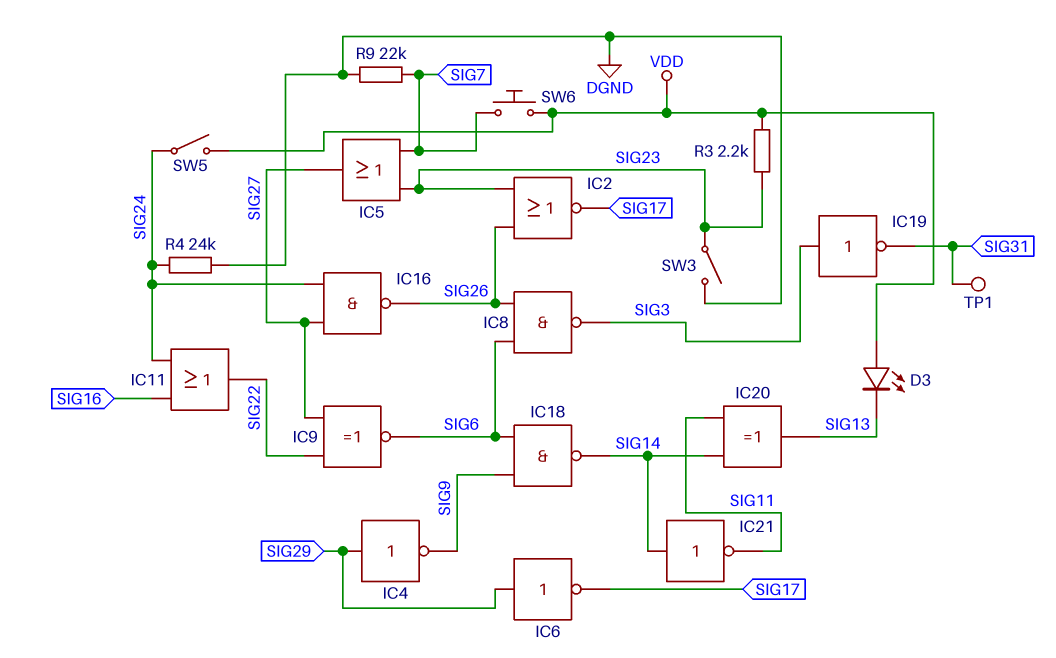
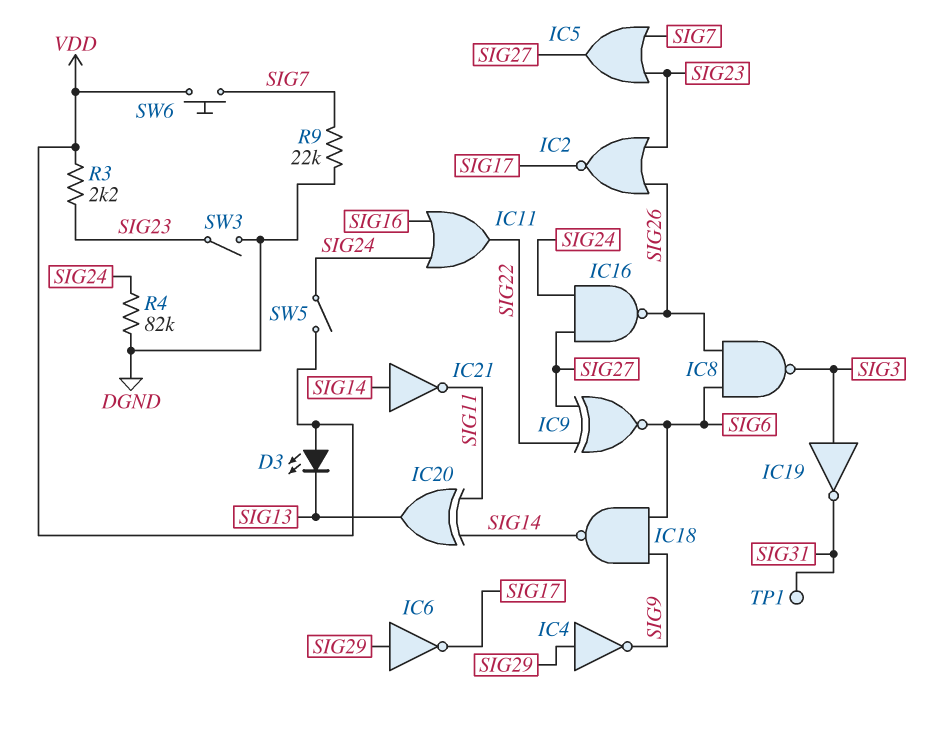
R4: 24k (DGND, SIG24) -> 82k (DGND, SIG24)

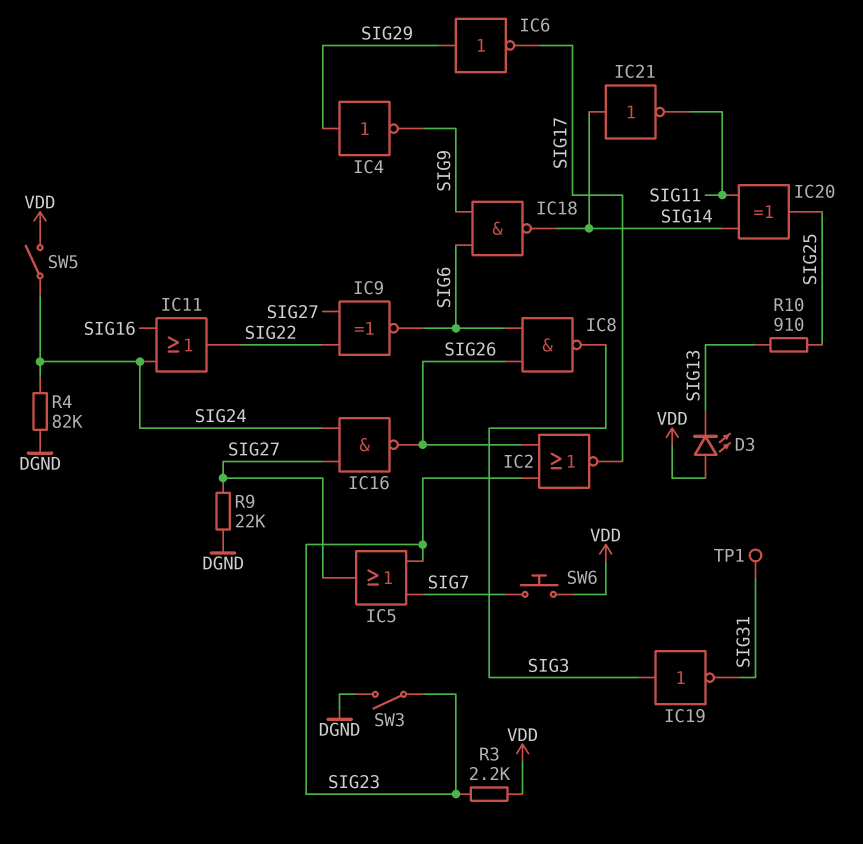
IC20: XOR (in SIG11, in SIG14, out SIG13) -> XOR (in SIG11, in SIG14, out SIG25)
R9: 22k (DGND, SIG7) -> 22k (DGND, SIG27)
R10: none -> 910 (SIG13, SIG25)

